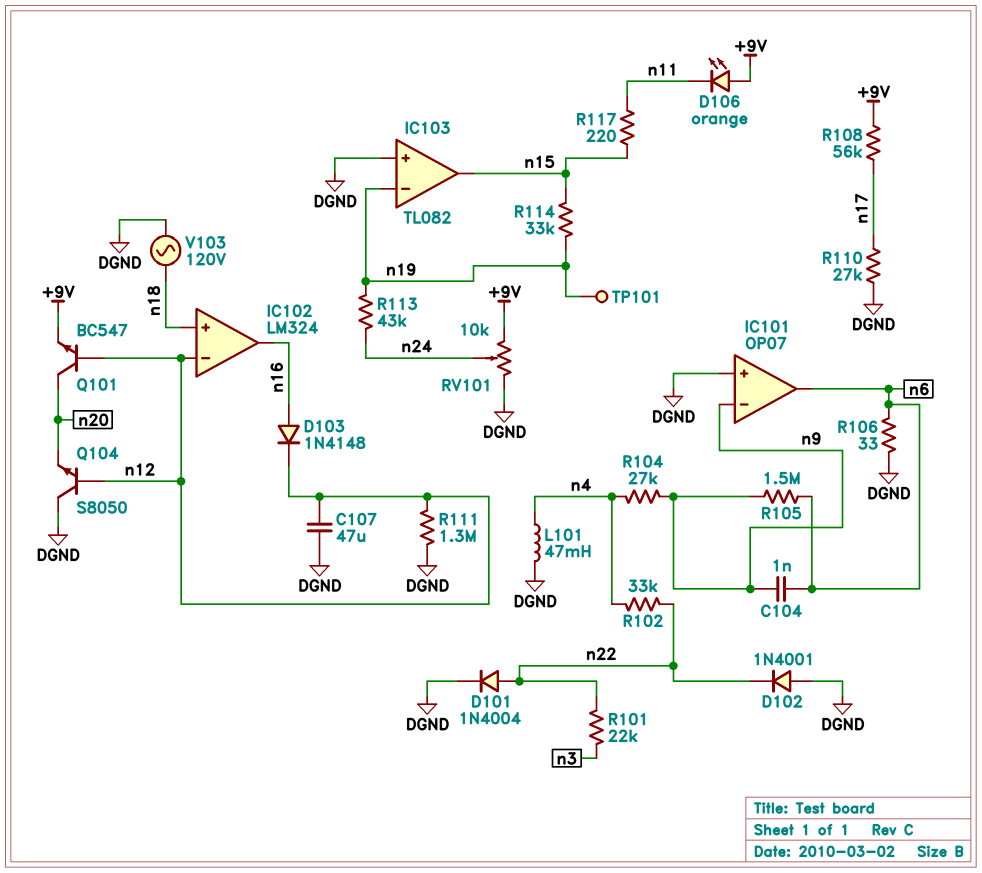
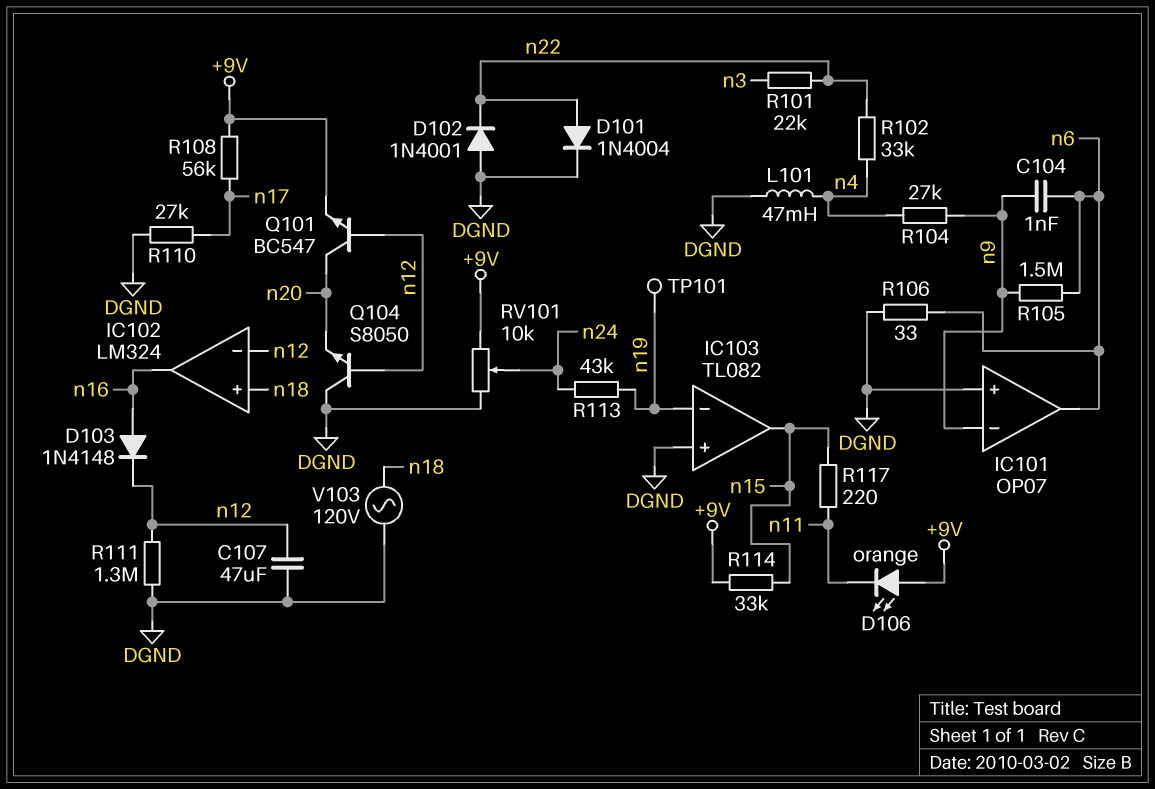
R114: 33k (n15, n19) -> 33k (+9V, n15)

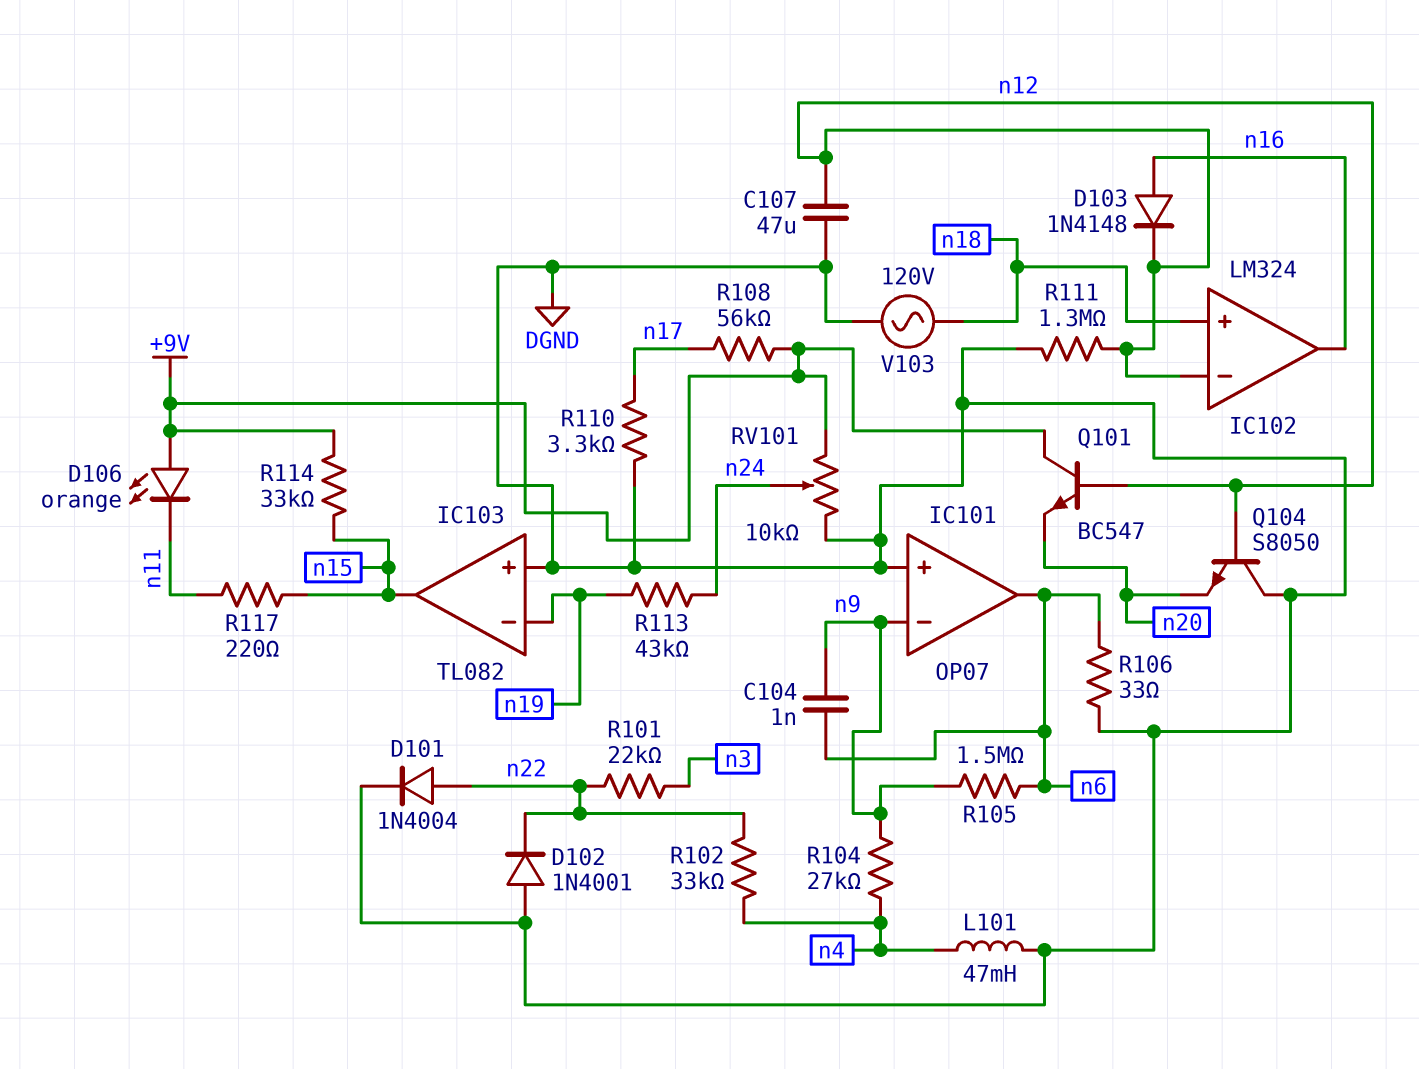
Q101: NPN BC547 (B n12, C n20, E +9V) -> NPN BC547 (B n12, C +9V, E n20)
R110: 27k (DGND, n17) -> 3.3k (DGND, n17)
TP101: test point (n19) -> none

